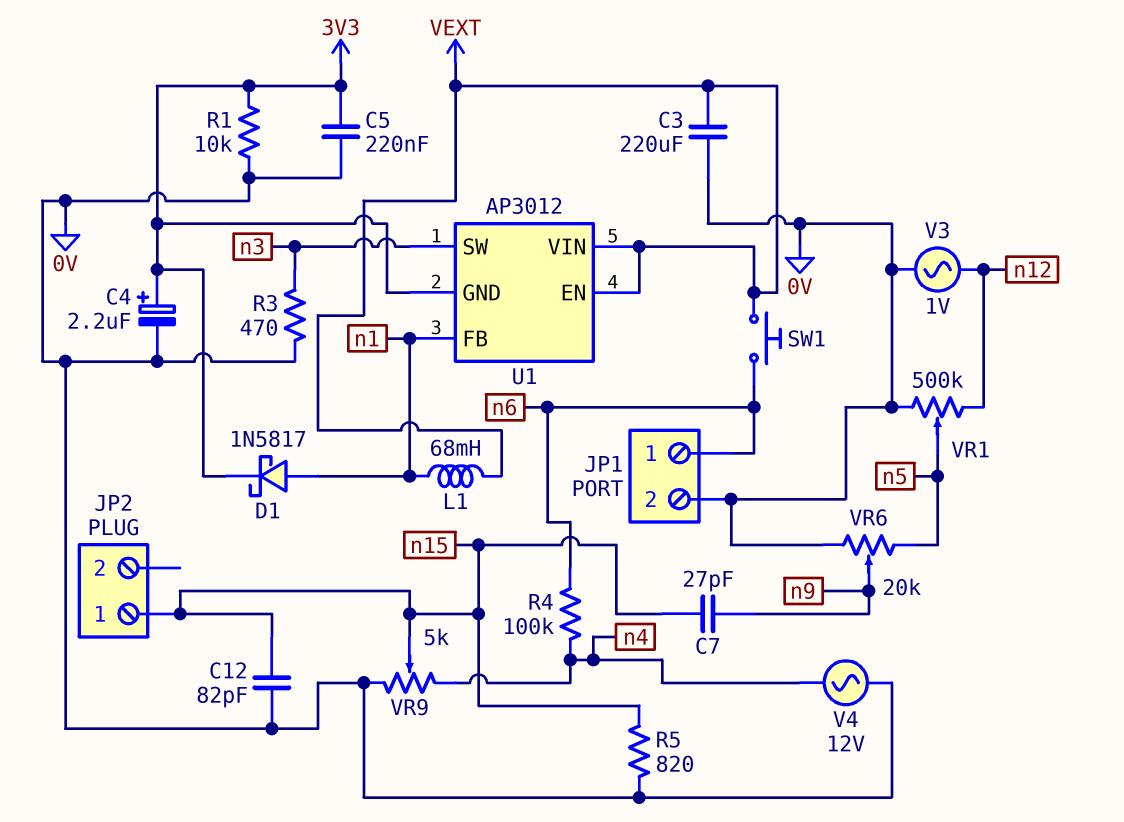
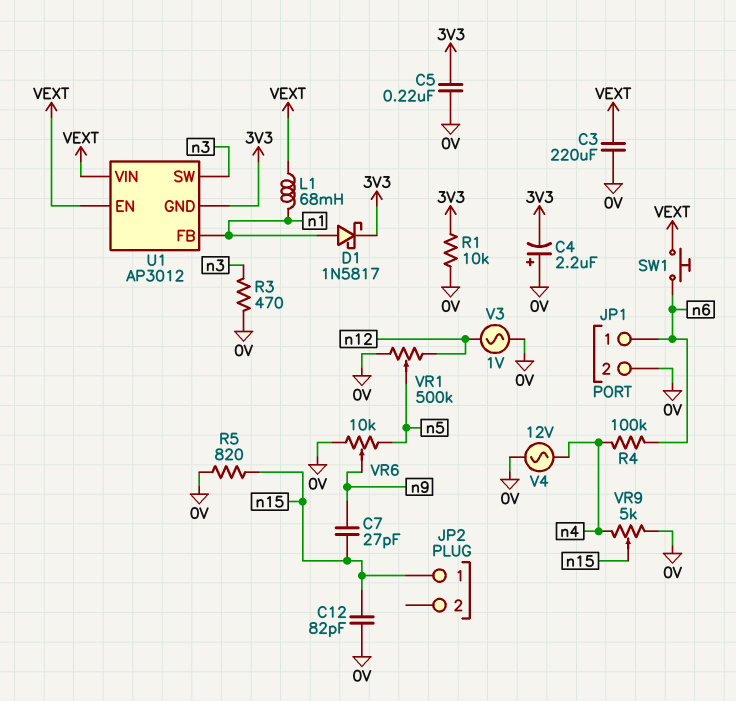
C4: 2.2uF (plus 3V3, minus 0V) -> 2.2uF (plus 0V, minus 3V3)
VR6: 20k (0V, n5, wiper n9) -> 10k (0V, n5, wiper n9)

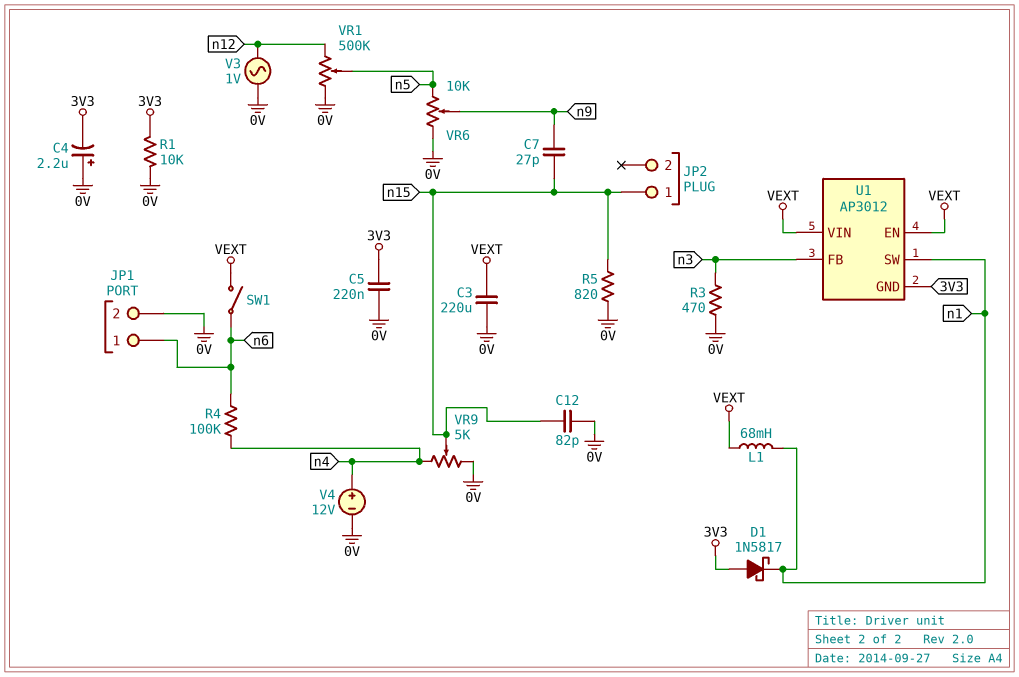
D1: schottky 1N5817 (A n1, K 3V3) -> schottky 1N5817 (A 3V3, K n1)
SW1: button (VEXT, n6) -> switch (VEXT, n6)
U1 pin FB: n1 -> n3
U1 pin SW: n3 -> n1
V4: AC 12V (0V, n4) -> 12V (plus n4, minus 0V)

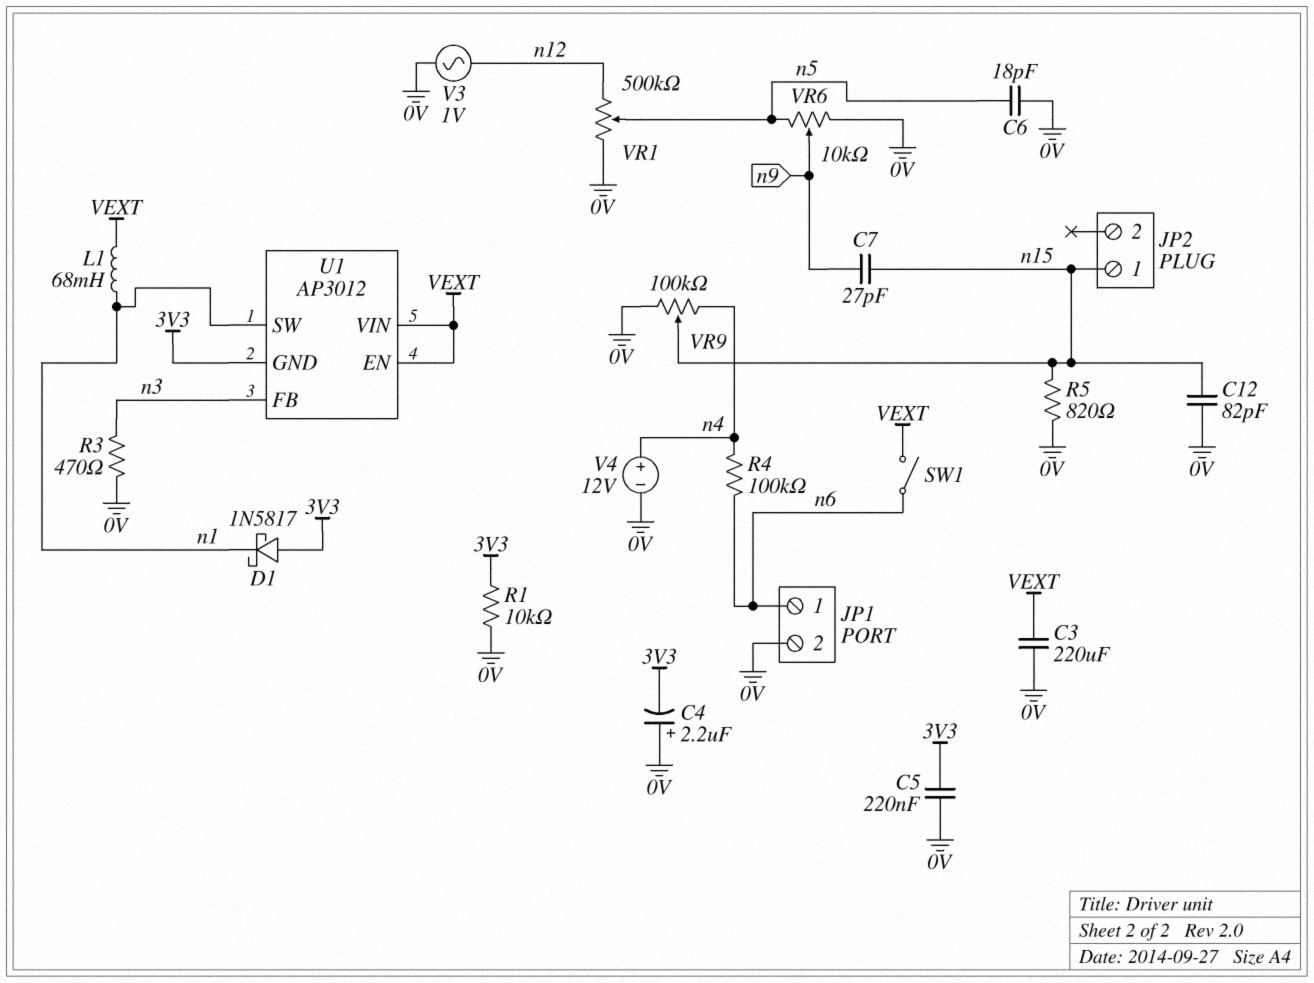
C6: none -> 18pF (0V, n5)
VR9: 5k (0V, n4, wiper n15) -> 100k (0V, n4, wiper n15)

